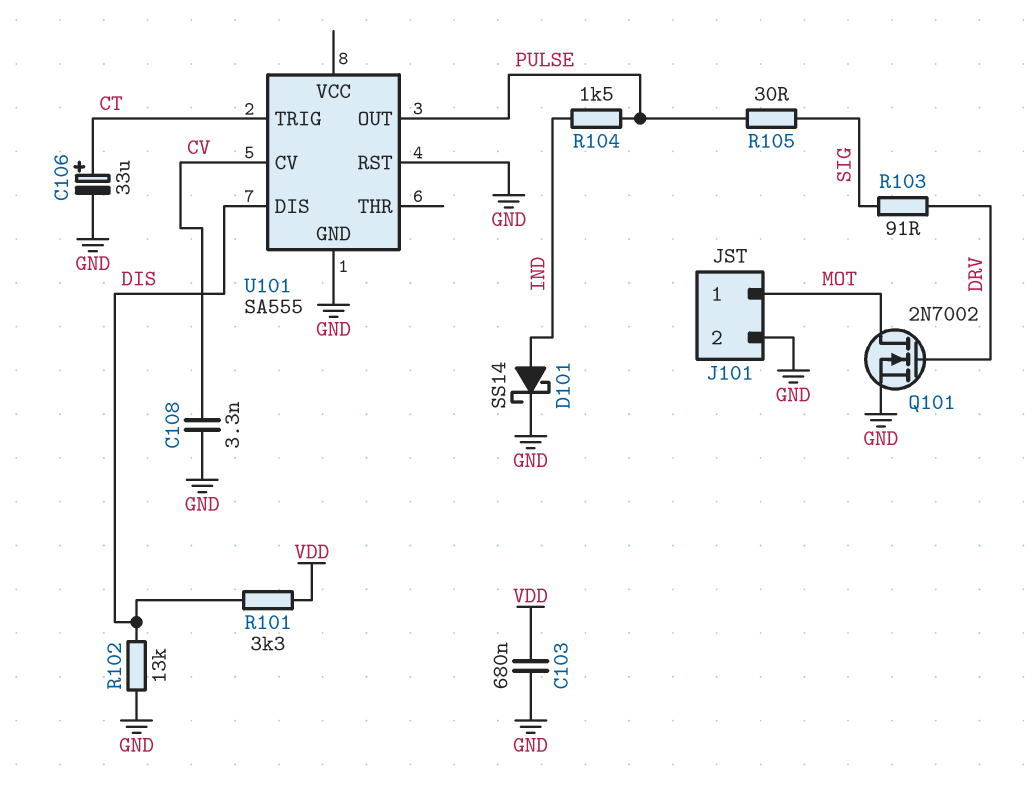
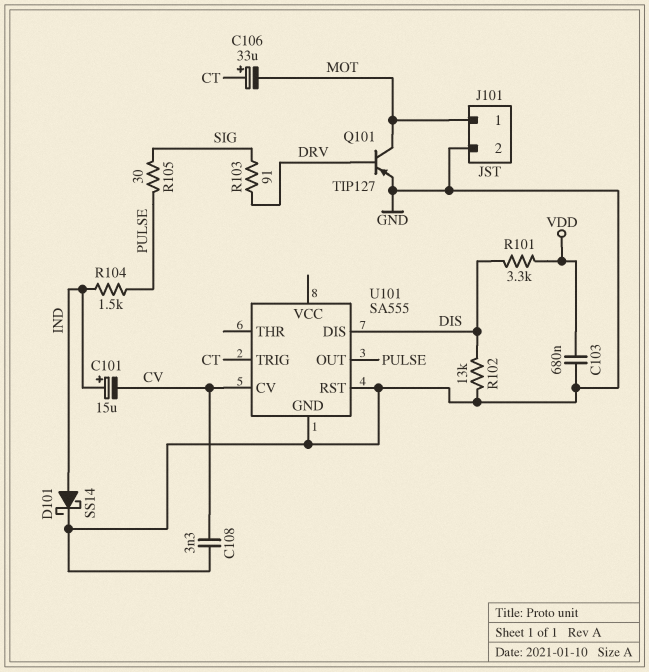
C101: none -> 15uF (plus IND, minus CV)
C106: 33uF (plus CT, minus GND) -> 33uF (plus CT, minus MOT)
Q101: NMOS 2N7002 (G DRV, D MOT, S GND) -> PNP TIP127 (B DRV, C MOT, E GND)

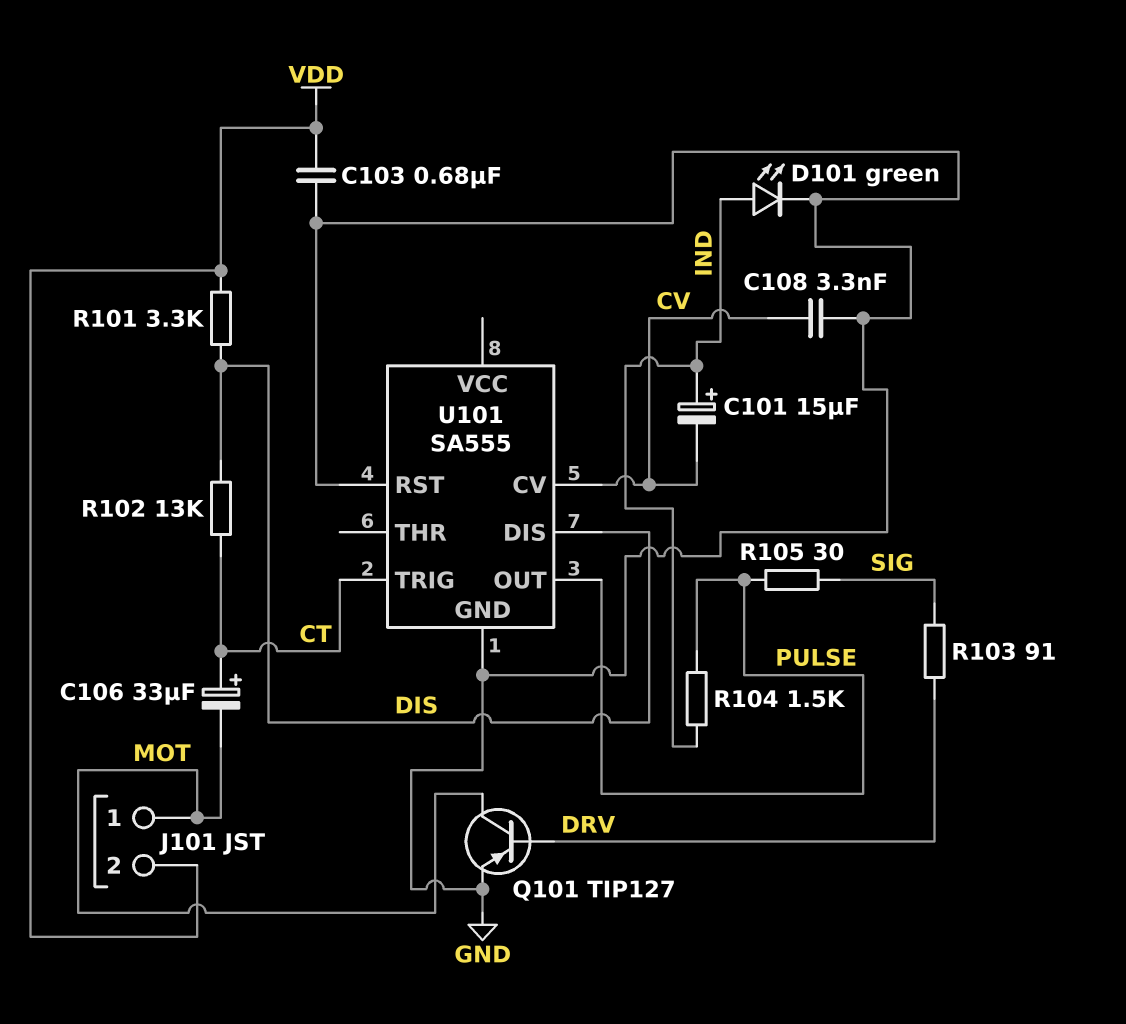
D101: schottky SS14 (A IND, K GND) -> LED green (A IND, K GND)
J101 pin 2: GND -> VDD
R102: 13k (DIS, GND) -> 13k (CT, DIS)

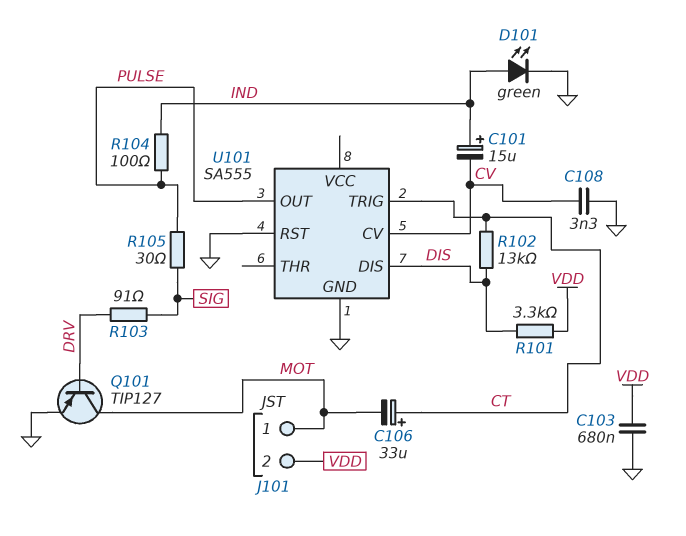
R104: 1.5k (IND, PULSE) -> 100 (IND, PULSE)

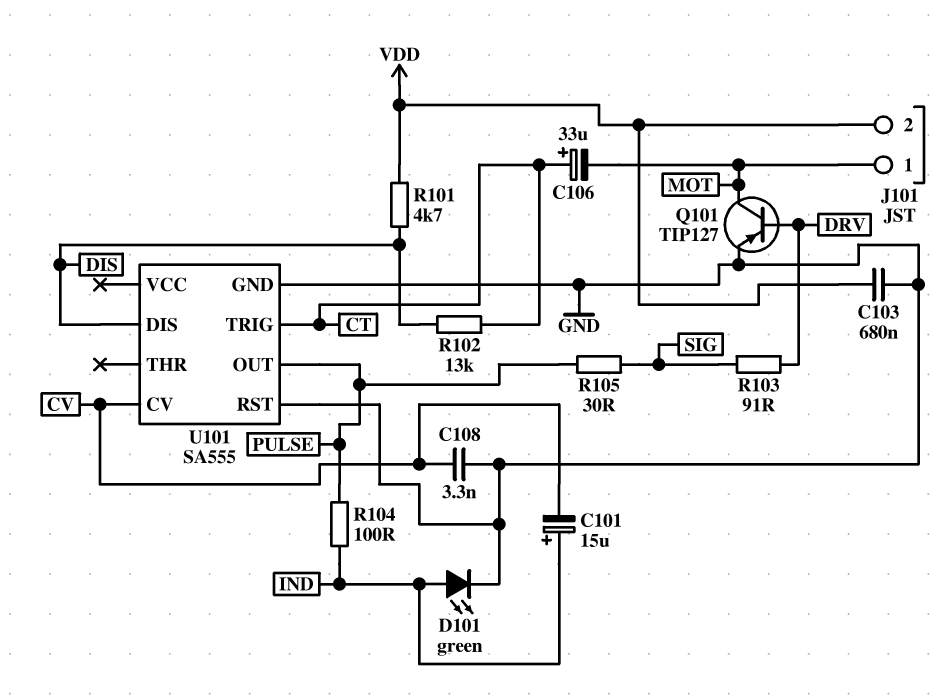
R101: 3.3k (DIS, VDD) -> 4.7k (DIS, VDD)

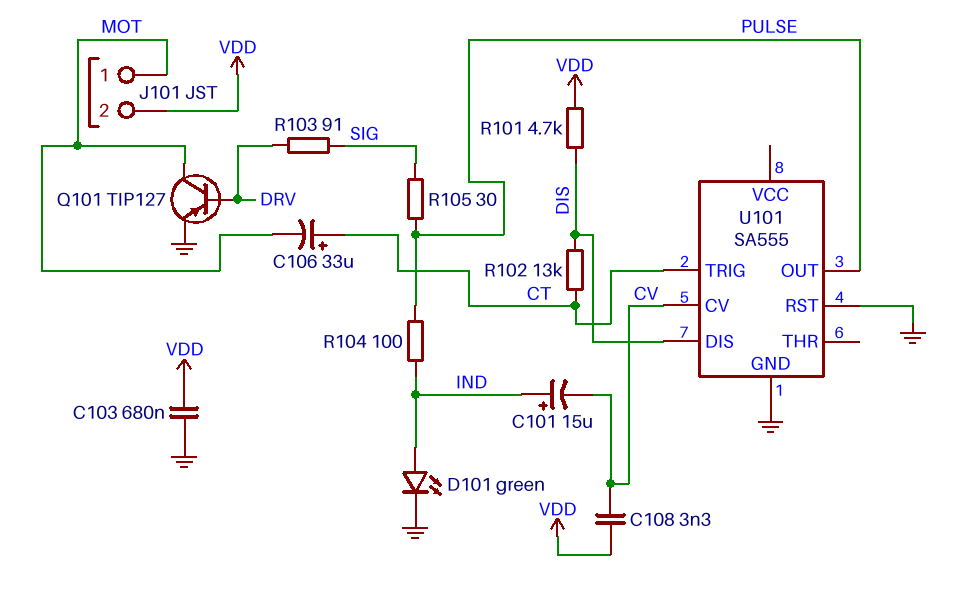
C108: 3.3nF (CV, GND) -> 3.3nF (CV, VDD)

